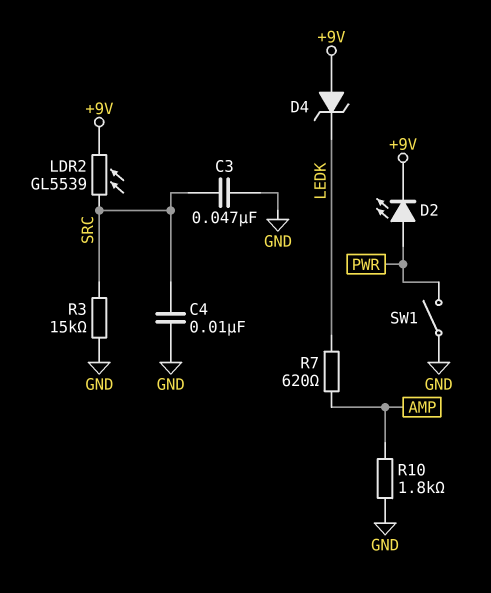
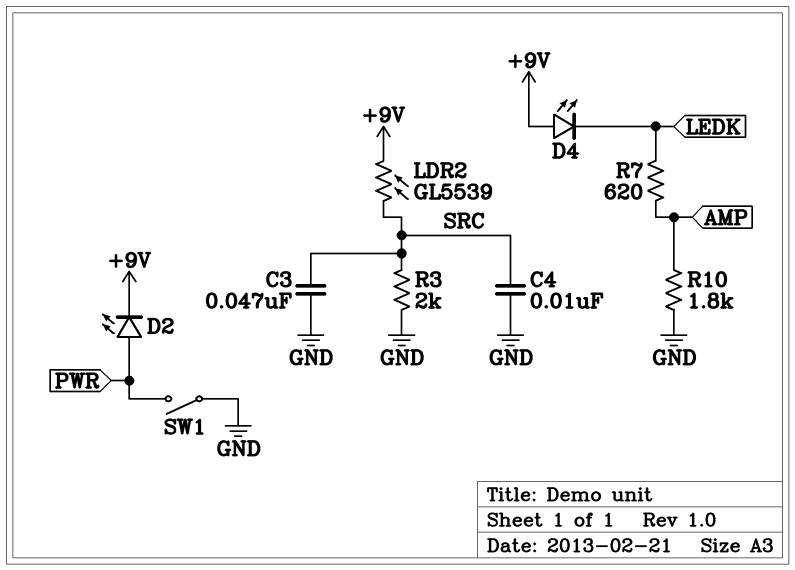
D4: zener (A +9V, K LEDK) -> LED (A +9V, K LEDK)
R3: 15k (GND, SRC) -> 2k (GND, SRC)

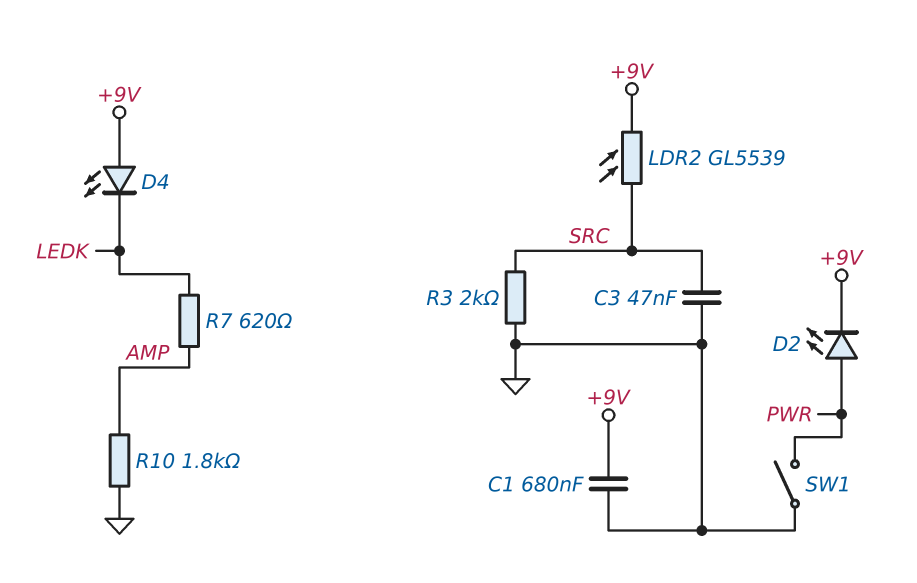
C1: none -> 680nF (+9V, GND)
C4: 10nF (GND, SRC) -> none

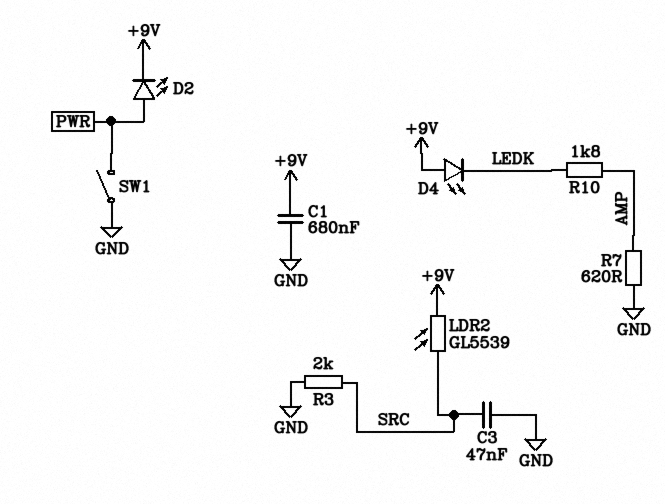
R7: 620 (AMP, LEDK) -> 620 (AMP, GND)
R10: 1.8k (AMP, GND) -> 1.8k (AMP, LEDK)

